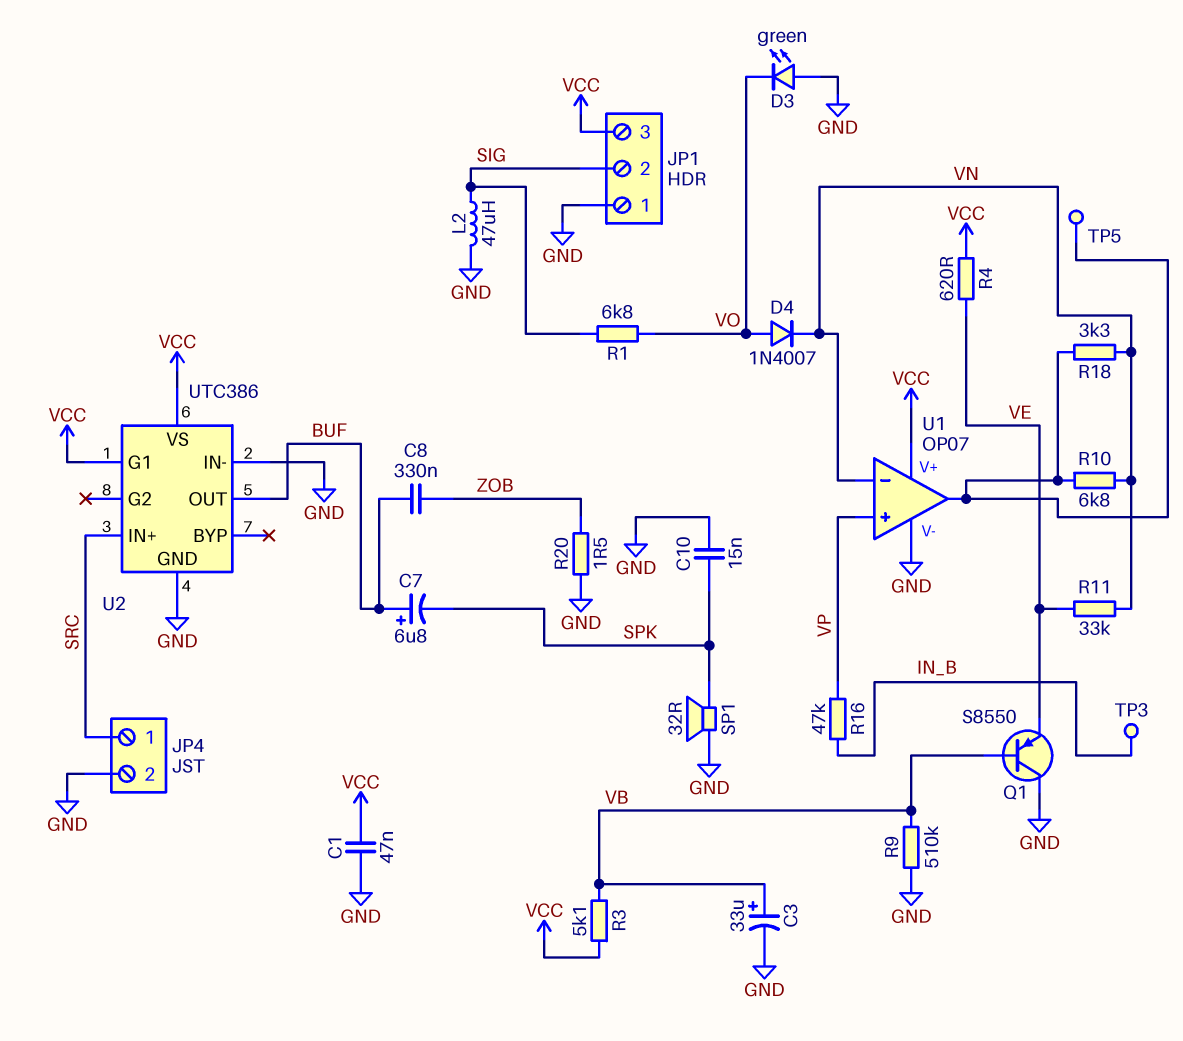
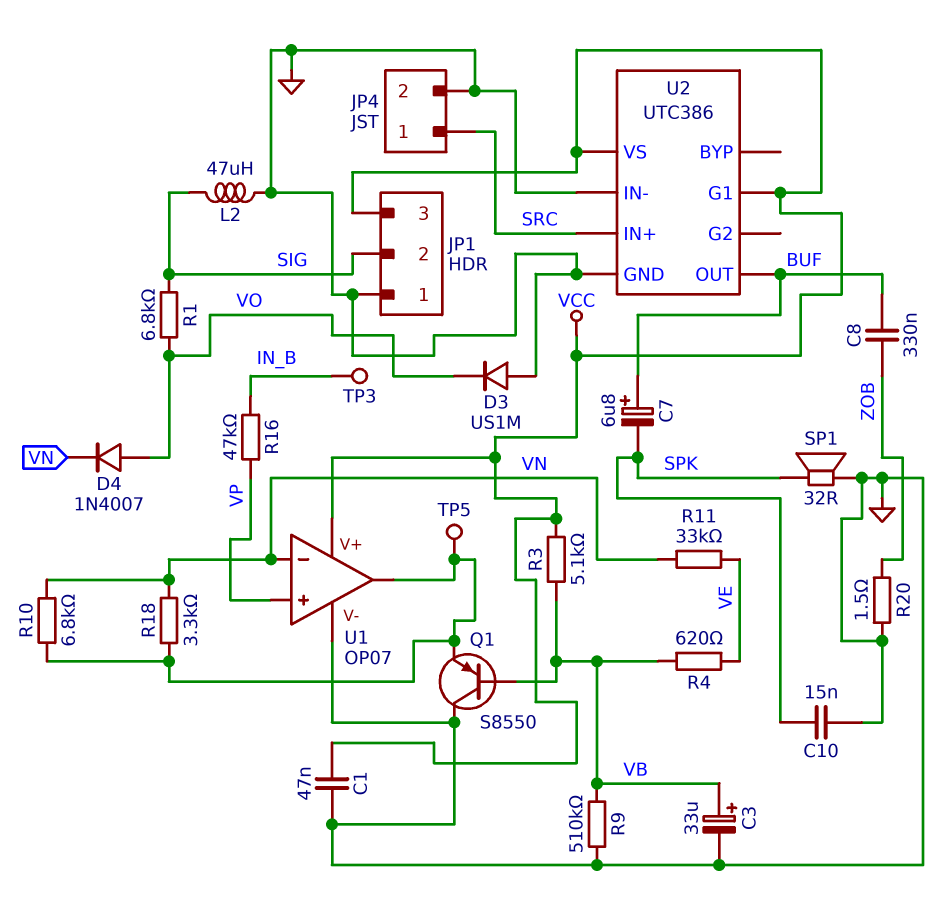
D3: LED green (A GND, K VO) -> diode US1M (A GND, K VO)
Q1: PNP S8550 (B VB, C GND, E VE) -> PNP S8550 (B VB, C GND, E U1/out)
R4: 620 (VCC, VE) -> 620 (VB, VE)

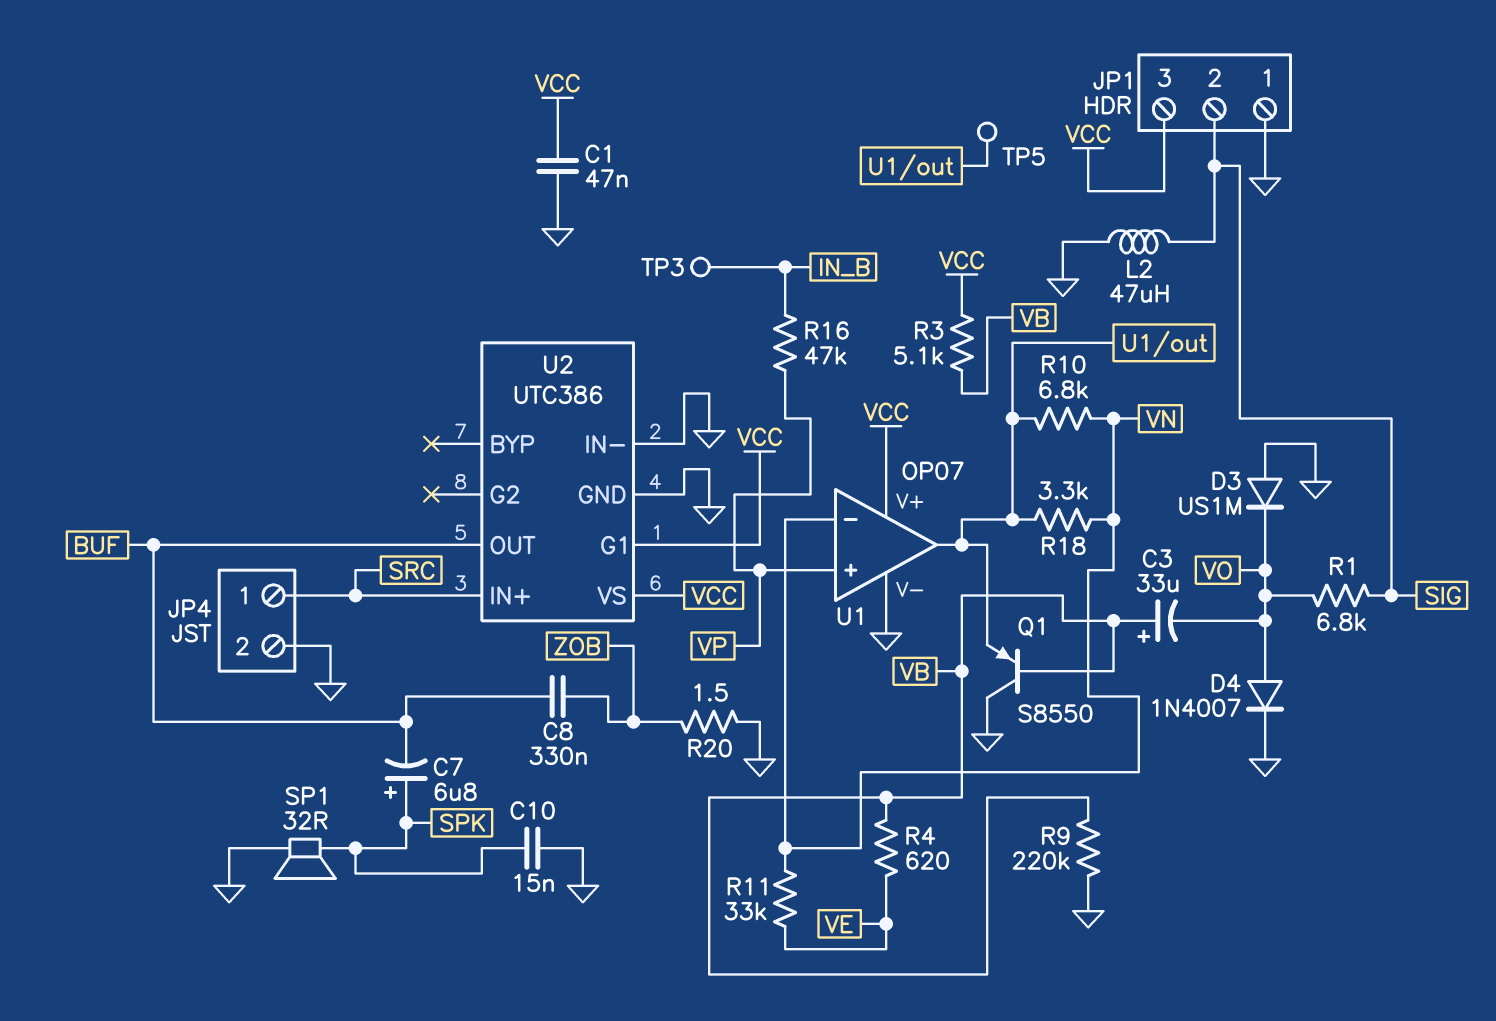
C3: 33uF (plus VB, minus GND) -> 33uF (plus VB, minus VO)
C7: 6.8uF (plus BUF, minus SPK) -> 6.8uF (plus SPK, minus BUF)
D4: diode 1N4007 (A VO, K VN) -> diode 1N4007 (A VO, K GND)
R9: 510k (GND, VB) -> 220k (GND, VB)

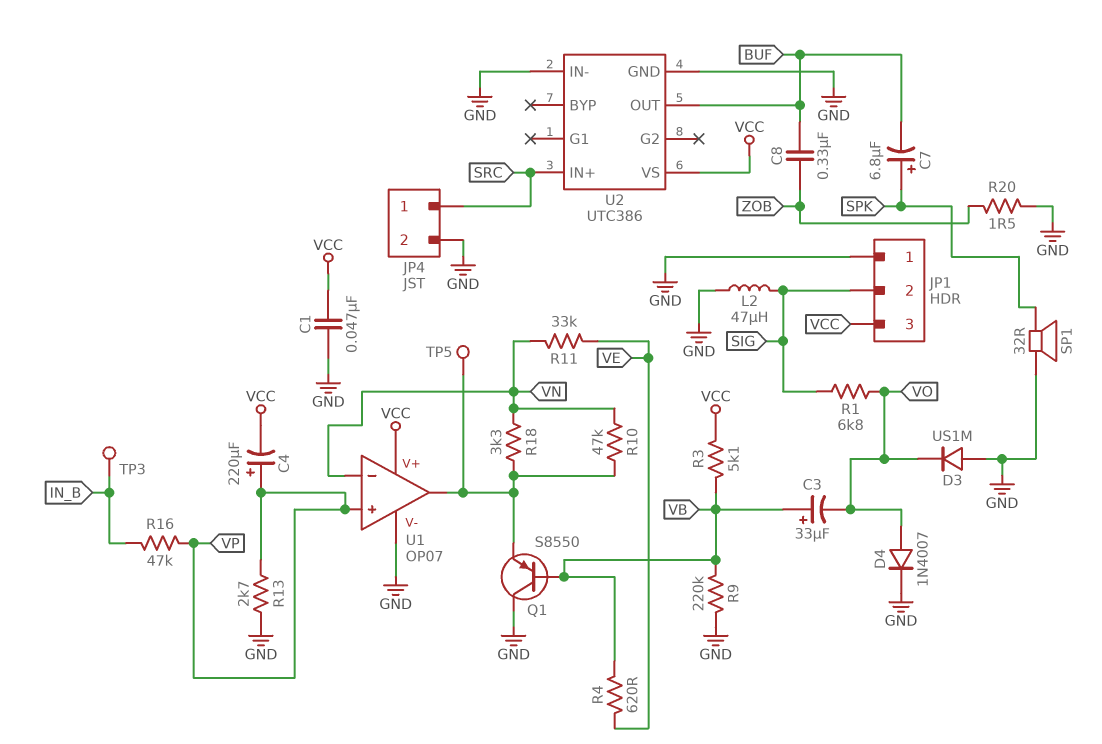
C4: none -> 220uF (plus VP, minus VCC)
C10: 15nF (GND, SPK) -> none
R10: 6.8k (U1/out, VN) -> 47k (U1/out, VN)
R13: none -> 2.7k (GND, VP)
U2 pin G1: VCC -> none

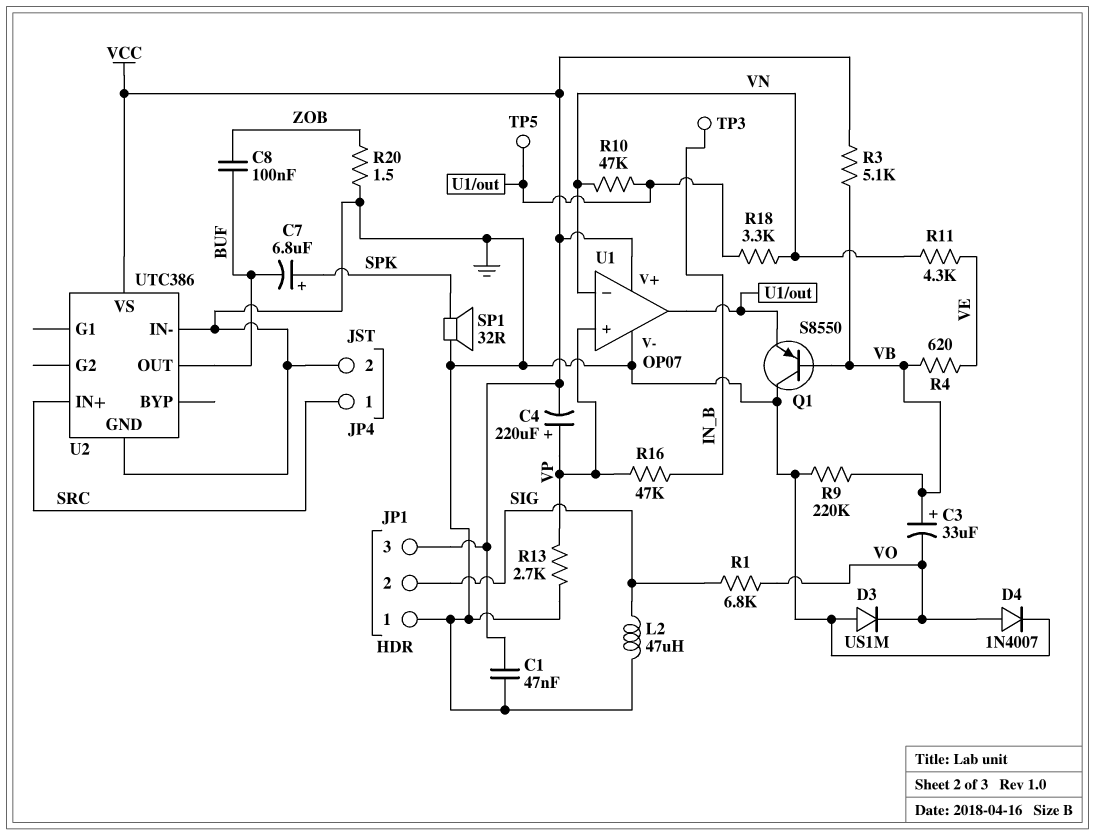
C8: 330nF (BUF, ZOB) -> 100nF (BUF, ZOB)
R11: 33k (VE, VN) -> 4.3k (VE, VN)

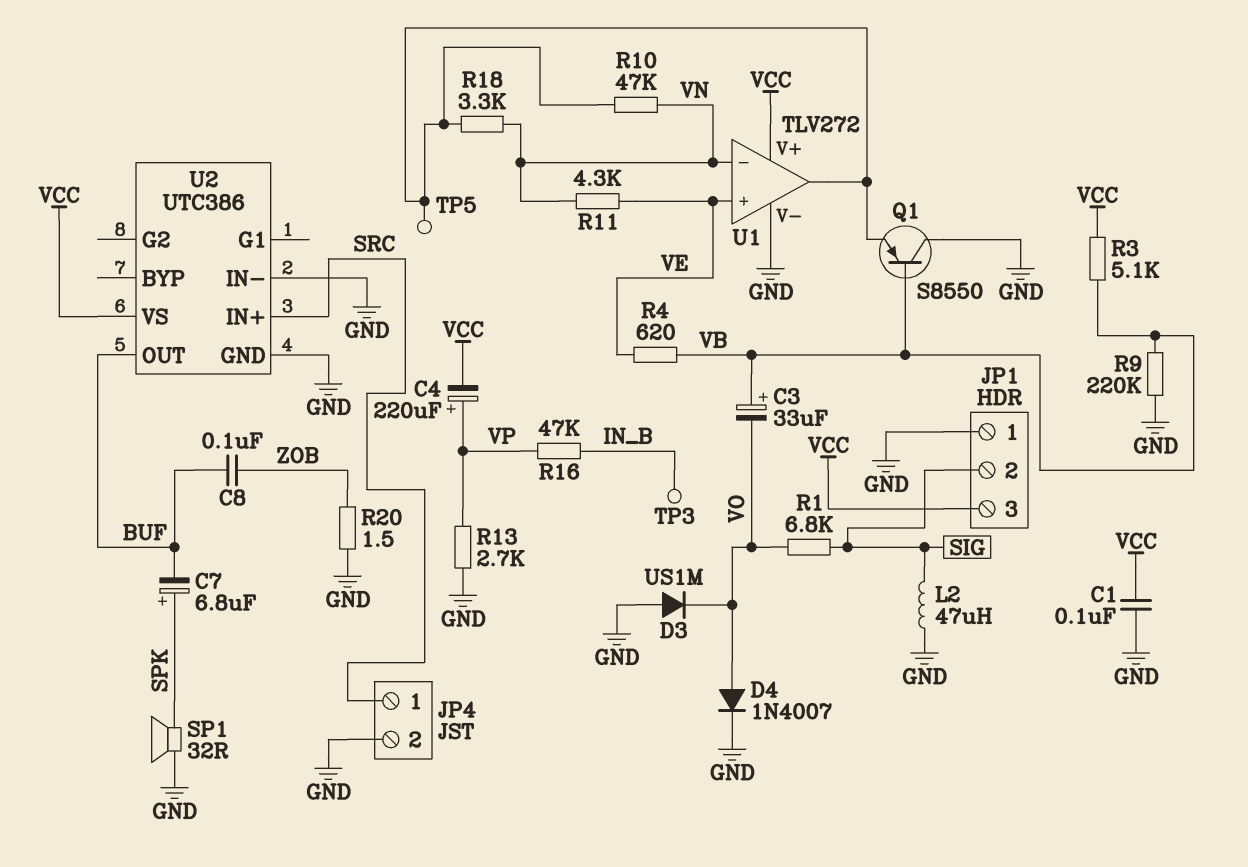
C1: 47nF (GND, VCC) -> 100nF (GND, VCC)
U1: OP07 -> TLV272
U1 pin in+: VP -> VE

